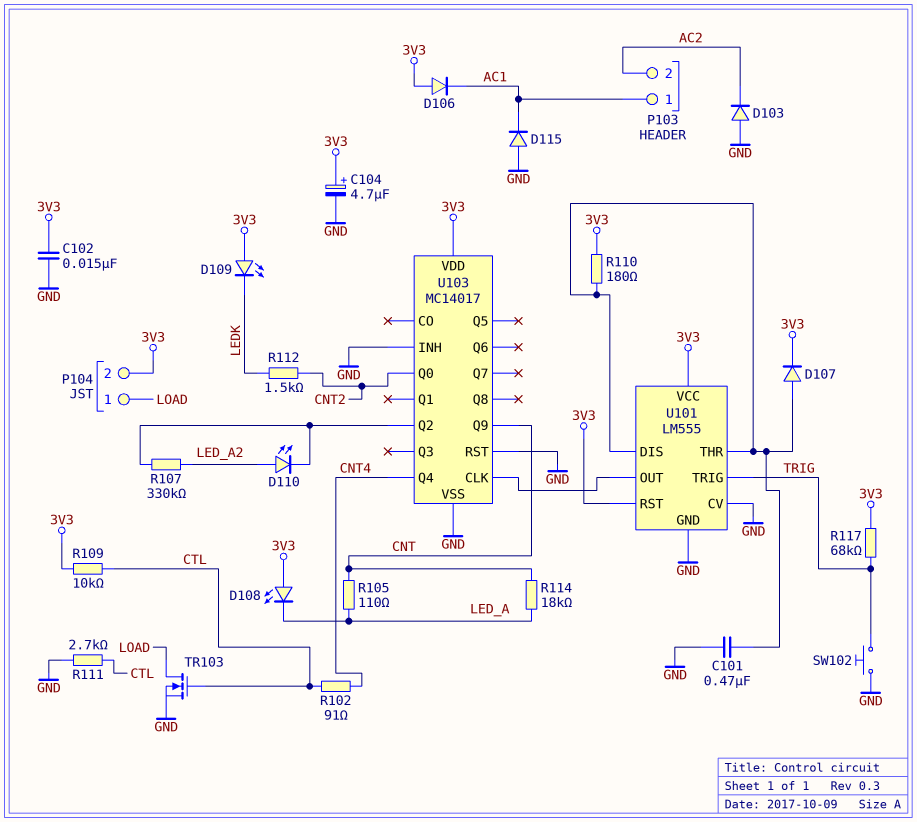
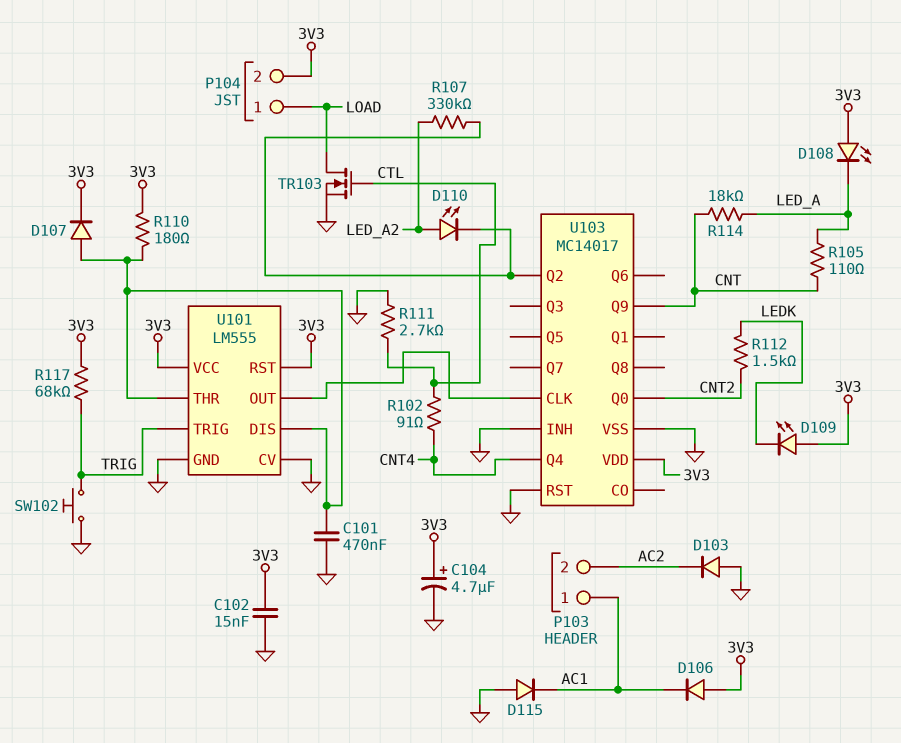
R109: 10k (3V3, CTL) -> none

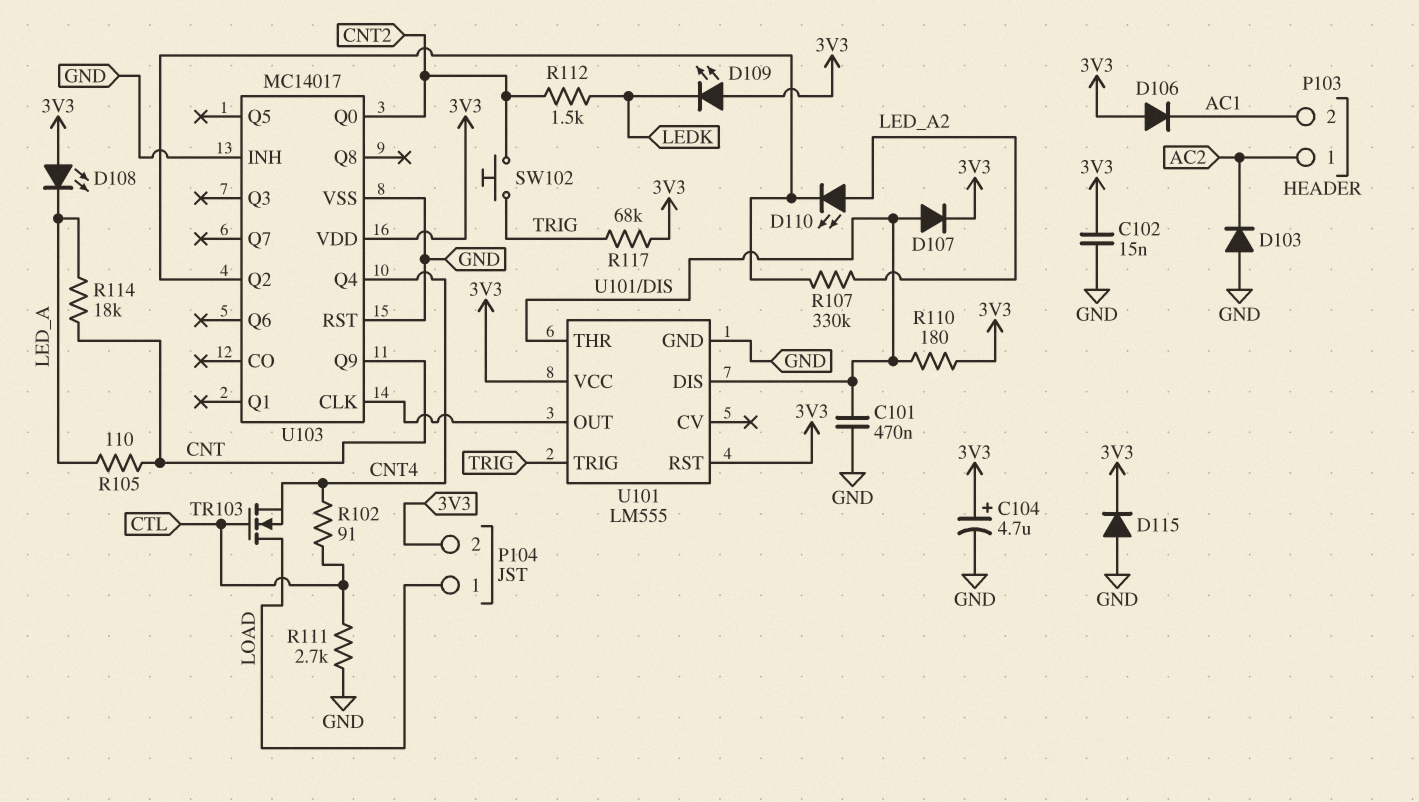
D115: diode (A GND, K AC1) -> diode (A GND, K 3V3)
P103 pin 1: AC1 -> AC2
P103 pin 2: AC2 -> AC1
SW102: button (GND, TRIG) -> button (CNT2, TRIG)
TR103: NMOS (G CTL, D LOAD, S GND) -> NMOS (G CTL, D LOAD, S CNT4)
U101 pin CV: GND -> none

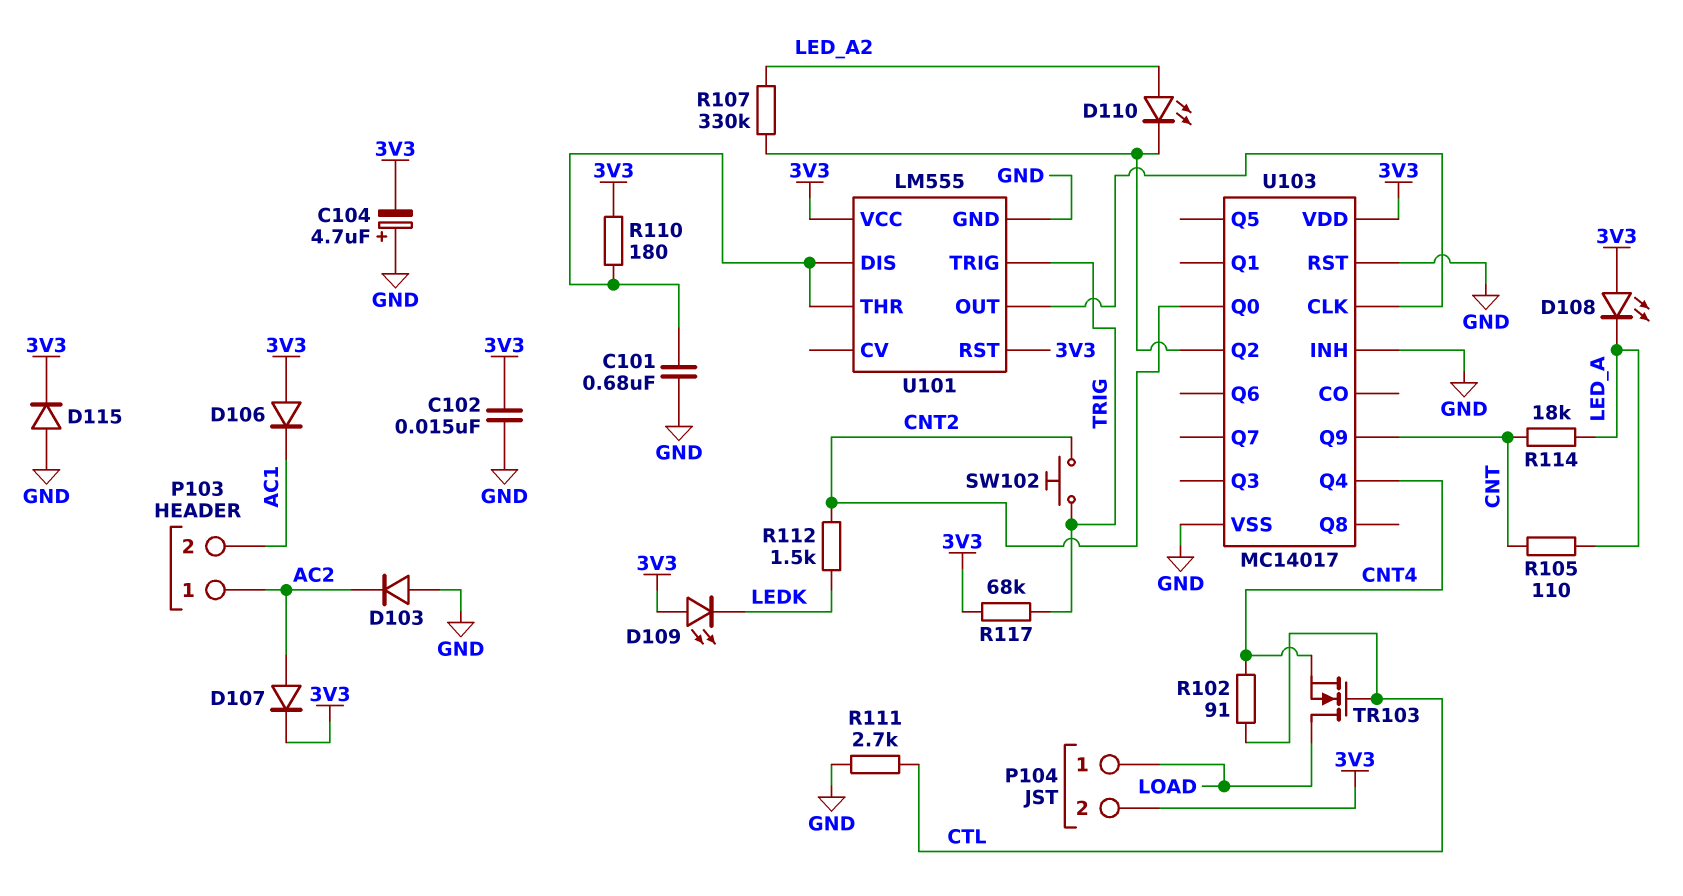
C101: 470nF (GND, U101/DIS) -> 680nF (GND, U101/DIS)
C104: 4.7uF (plus 3V3, minus GND) -> 4.7uF (plus GND, minus 3V3)
D107: diode (A U101/DIS, K 3V3) -> diode (A AC2, K 3V3)

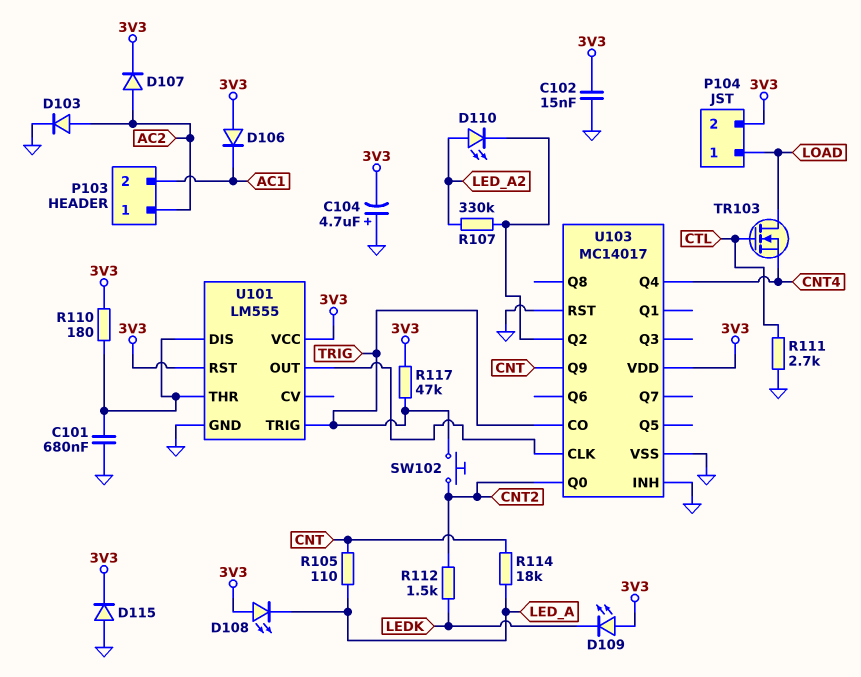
D103: diode (A GND, K AC2) -> diode (A AC2, K GND)
R102: 91 (CNT4, CTL) -> none
R117: 68k (3V3, TRIG) -> 47k (3V3, TRIG)
U103 pin CO: none -> TRIG

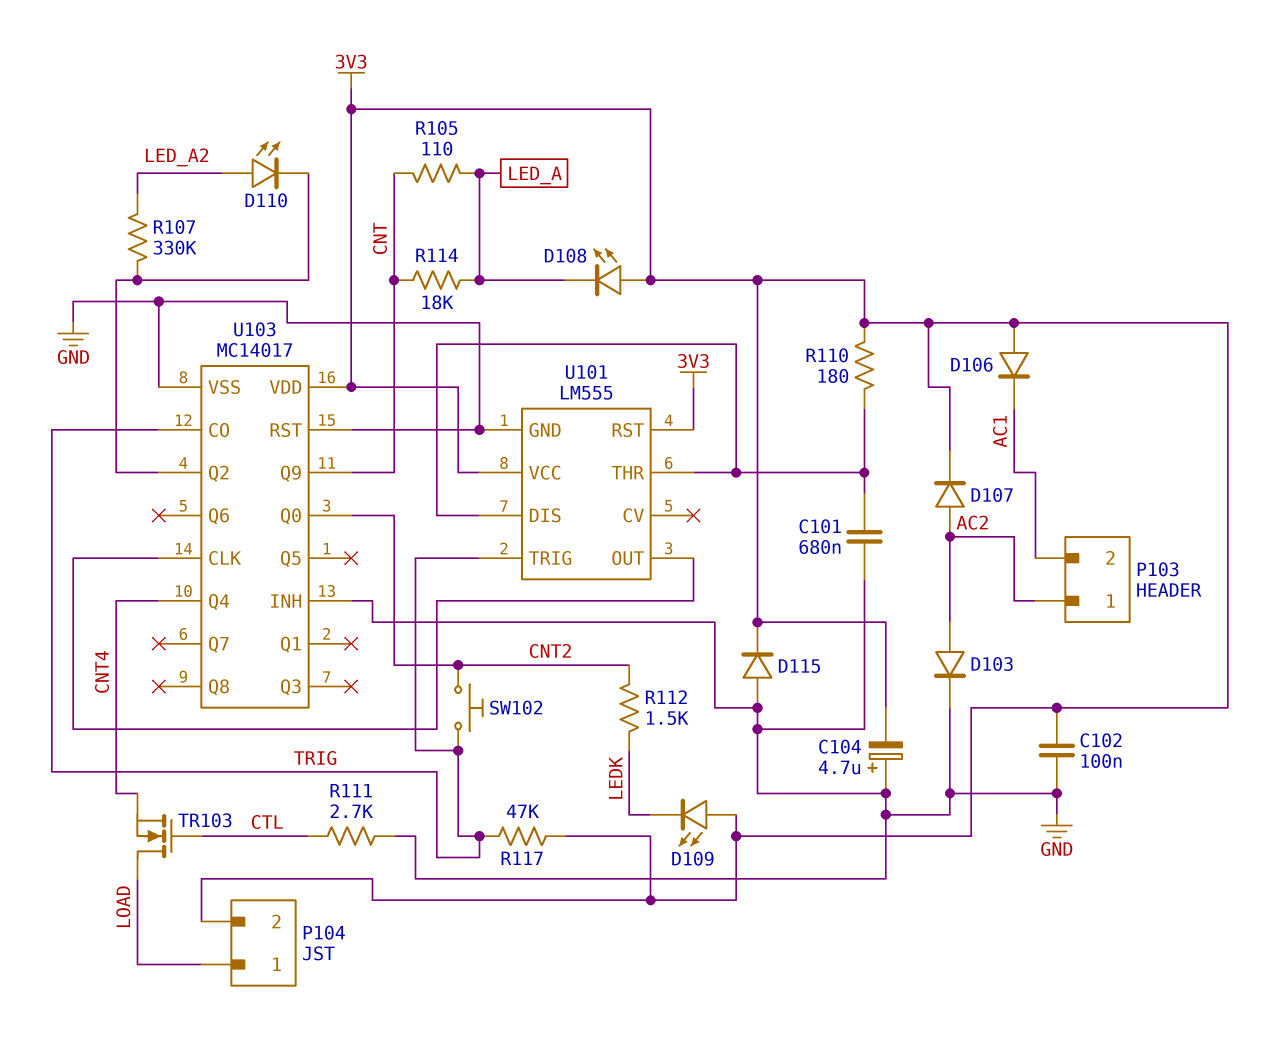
C102: 15nF (3V3, GND) -> 100nF (3V3, GND)

